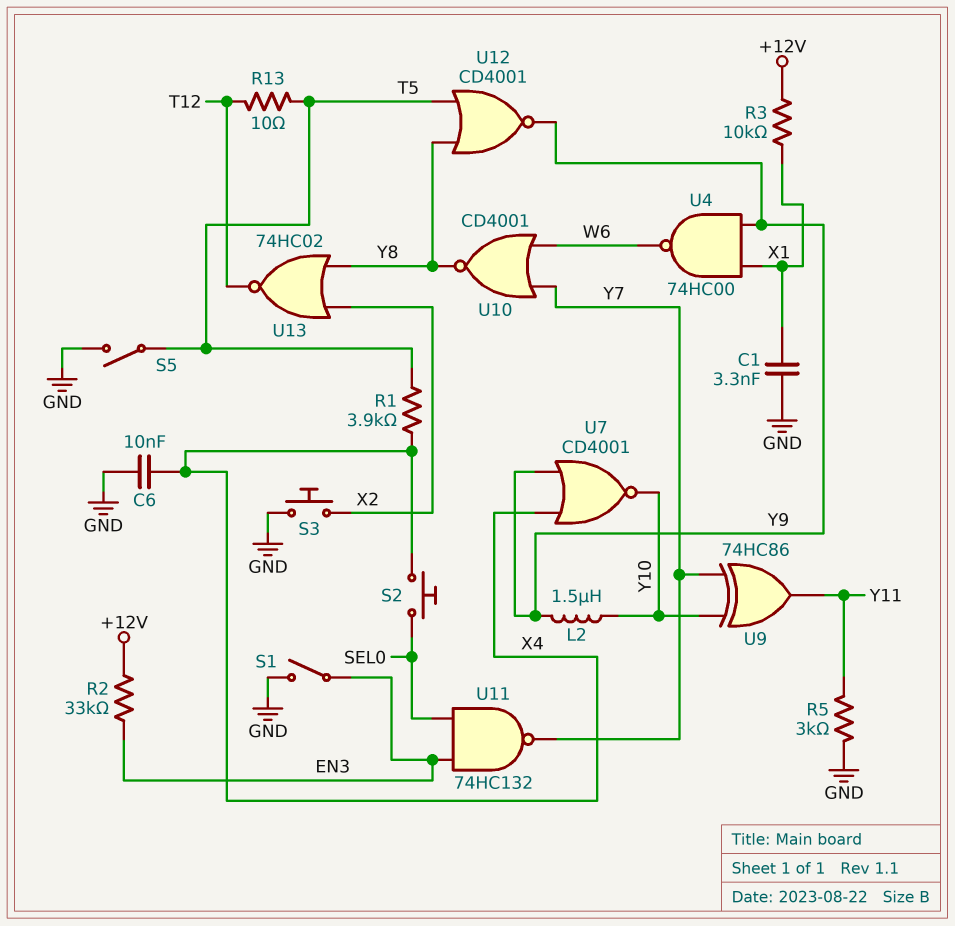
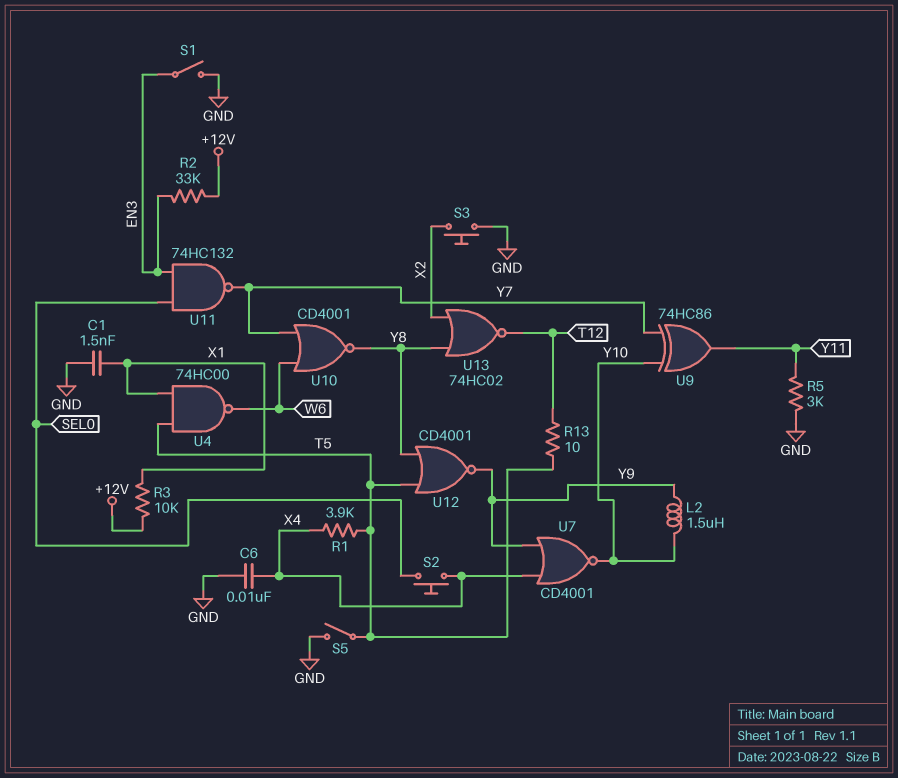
C1: 3.3nF (GND, X1) -> 1.5nF (GND, X1)
U4: NAND 74HC00 (in X1, in Y9, out W6) -> NAND 74HC00 (in T5, in X1, out W6)

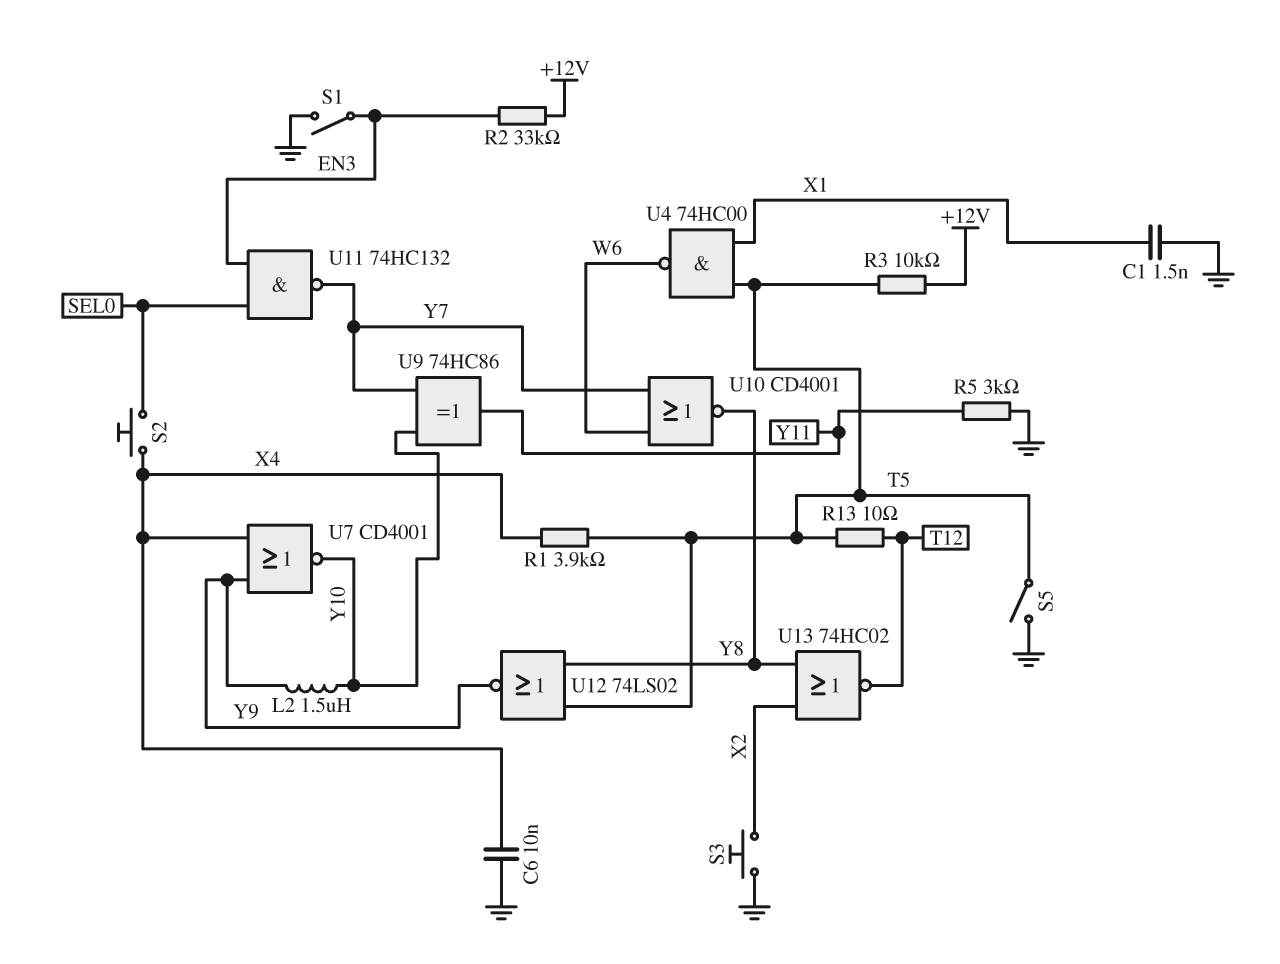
R3: 10k (+12V, X1) -> 10k (+12V, T5)
U12: NOR CD4001 (in T5, in Y8, out Y9) -> NOR 74LS02 (in T5, in Y8, out Y9)

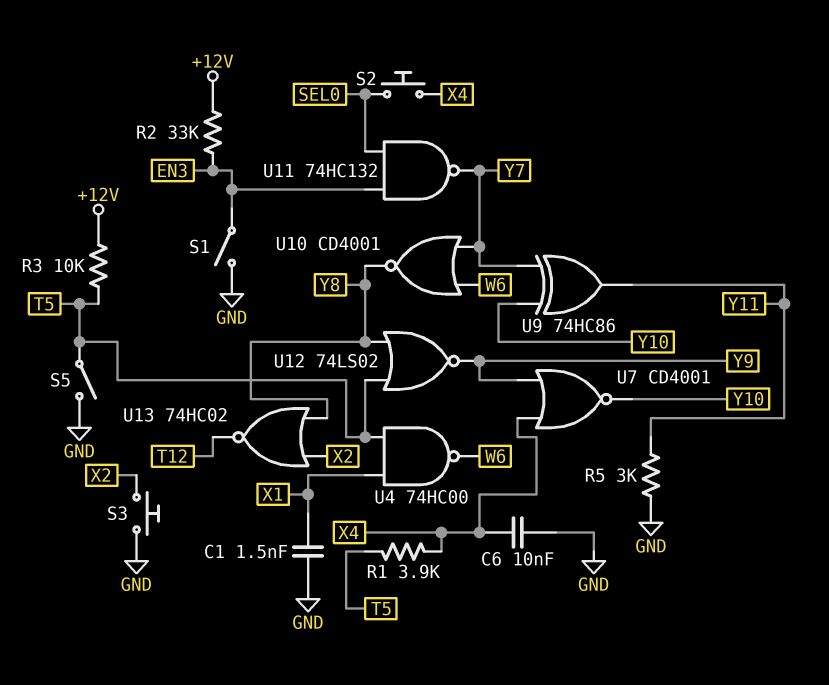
L2: 1.5uH (Y9, Y10) -> none
R13: 10 (T5, T12) -> none

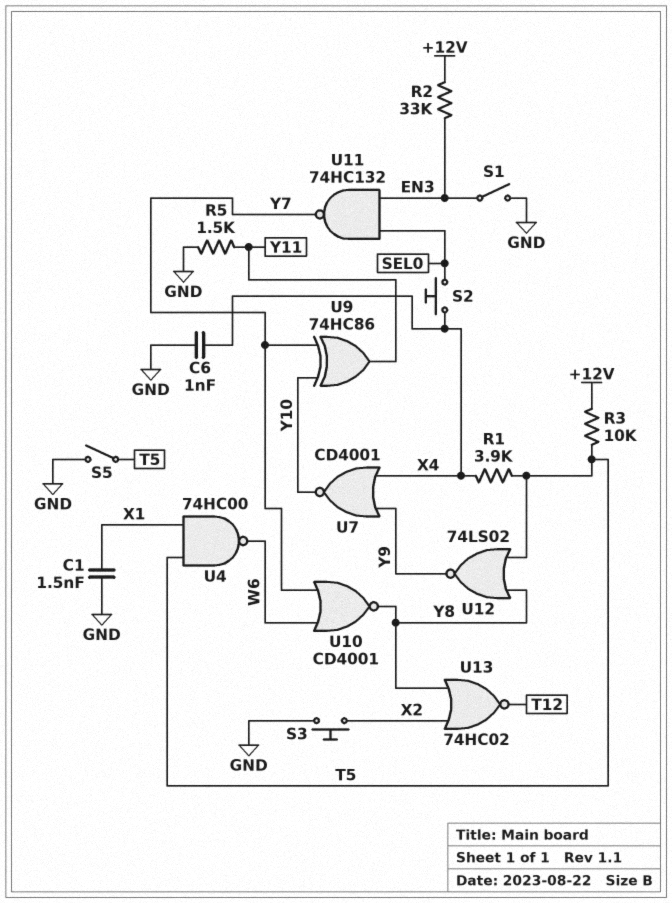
C6: 10nF (GND, X4) -> 1nF (GND, X4)
R5: 3k (GND, Y11) -> 1.5k (GND, Y11)

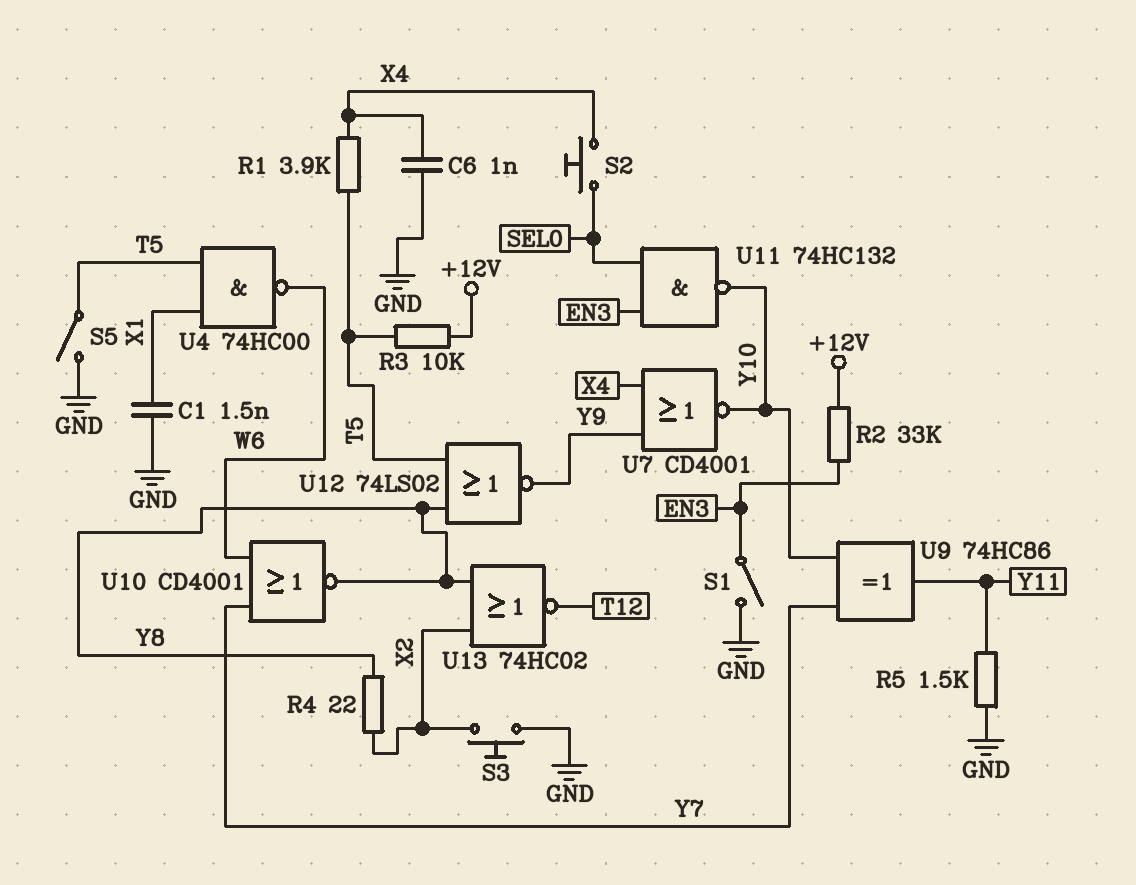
R4: none -> 22 (X2, Y8)
U11: NAND 74HC132 (in EN3, in SEL0, out Y7) -> NAND 74HC132 (in EN3, in SEL0, out Y10)

